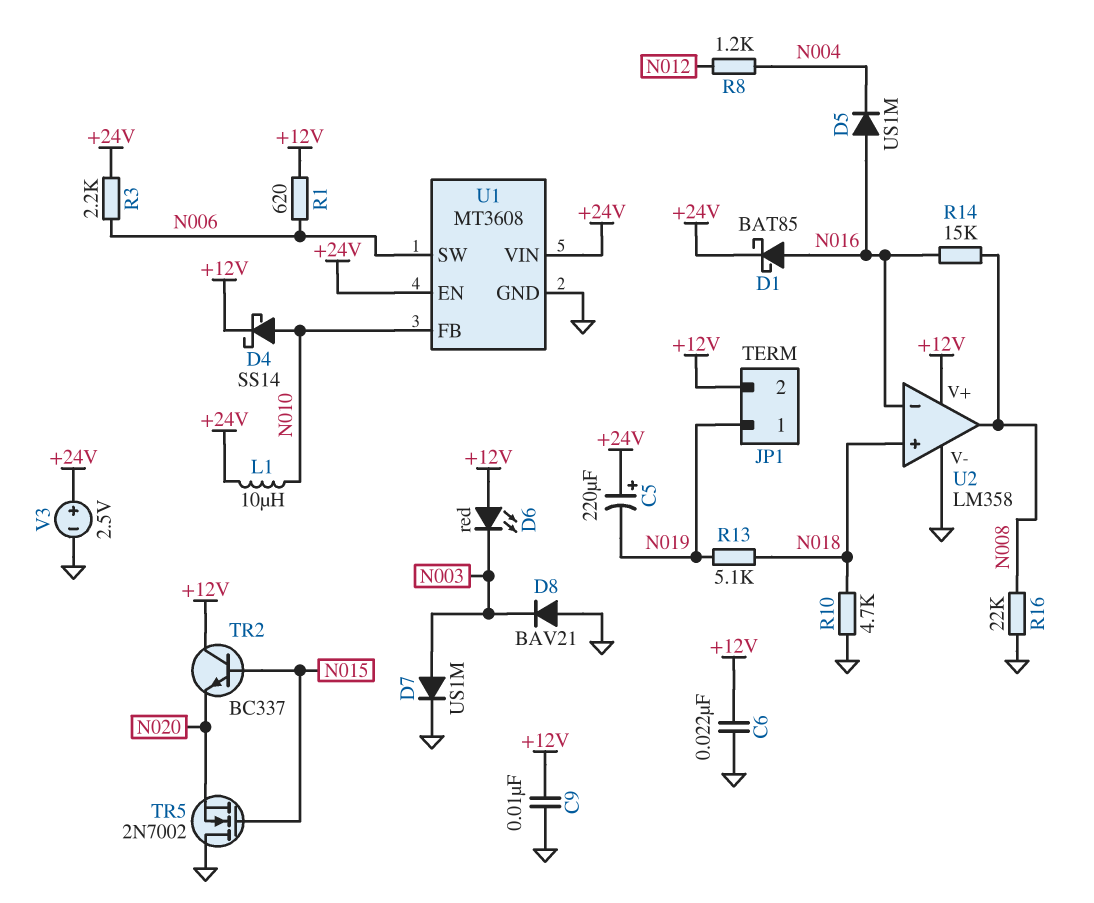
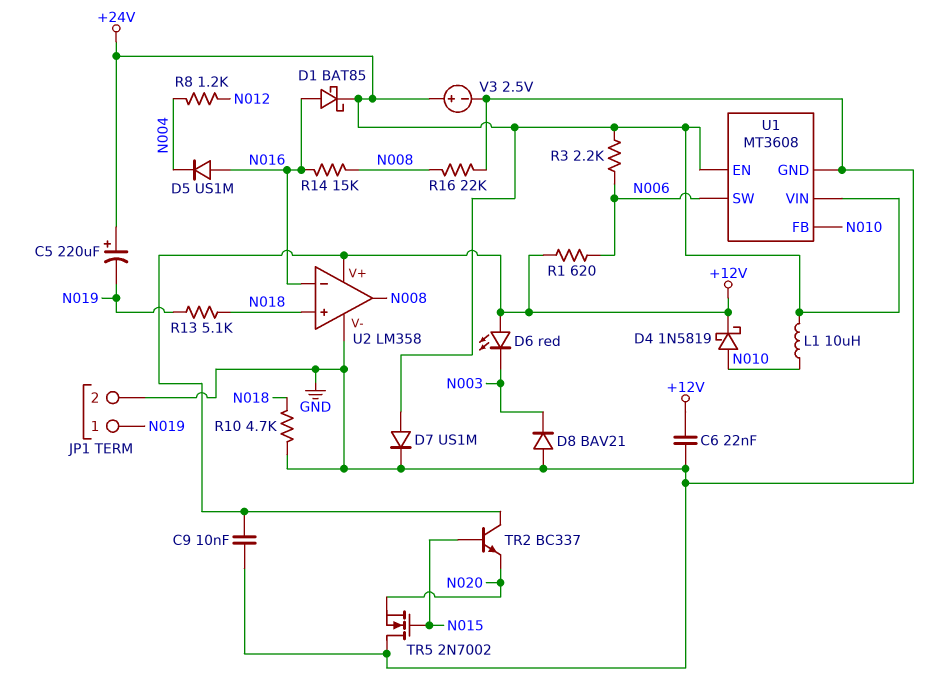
D4: schottky SS14 (A N010, K +12V) -> schottky 1N5819 (A N010, K +12V)
D7: diode US1M (A N003, K GND) -> diode US1M (A +24V, K GND)
JP1 pin 2: +12V -> GND

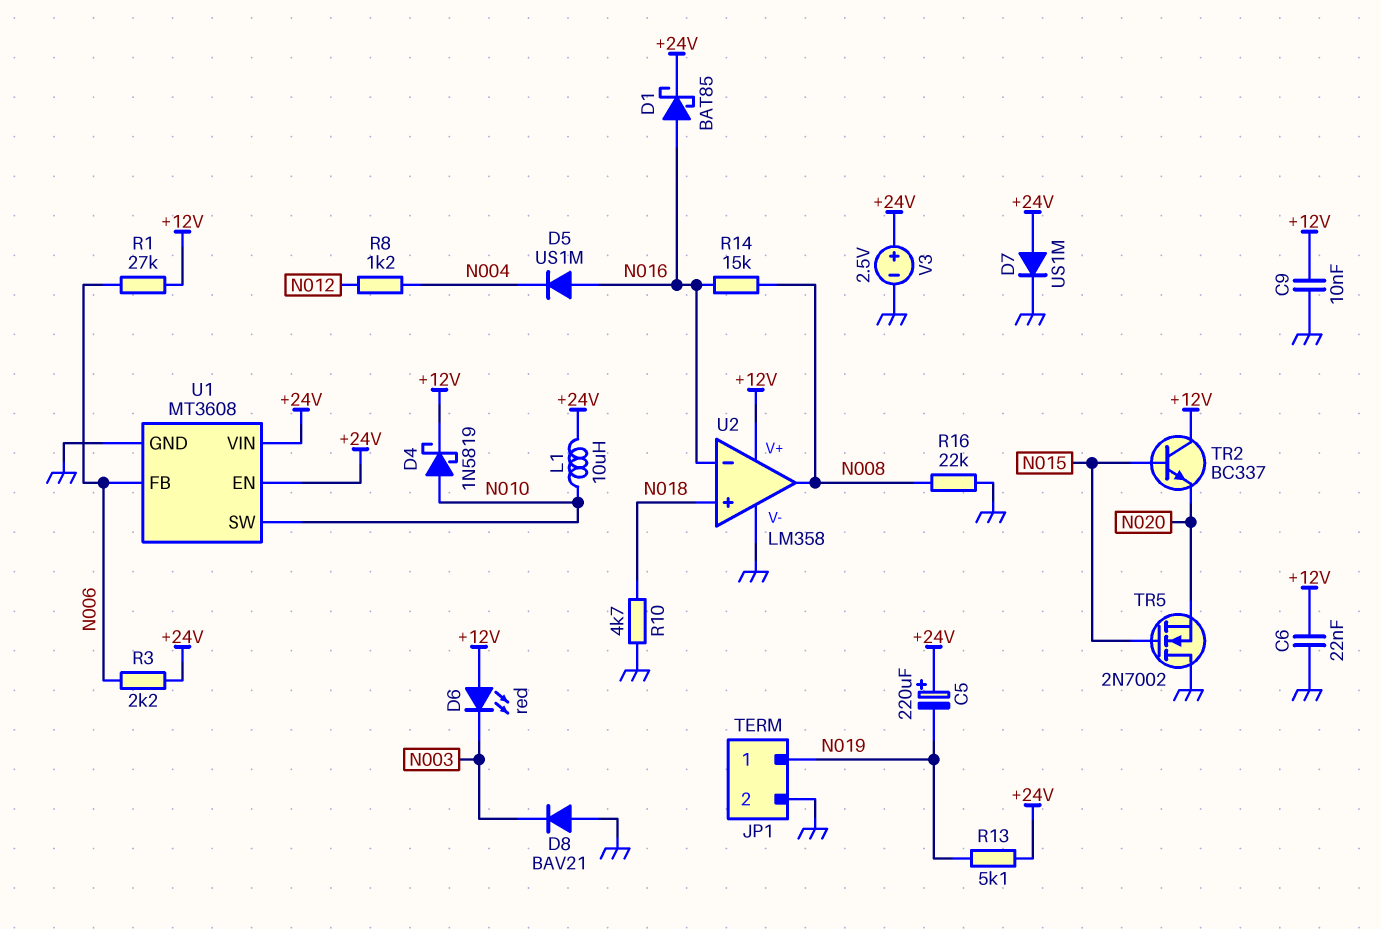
R1: 620 (+12V, N006) -> 27k (+12V, N006)
R13: 5.1k (N018, N019) -> 5.1k (+24V, N019)
U1 pin FB: N010 -> N006
U1 pin SW: N006 -> N010

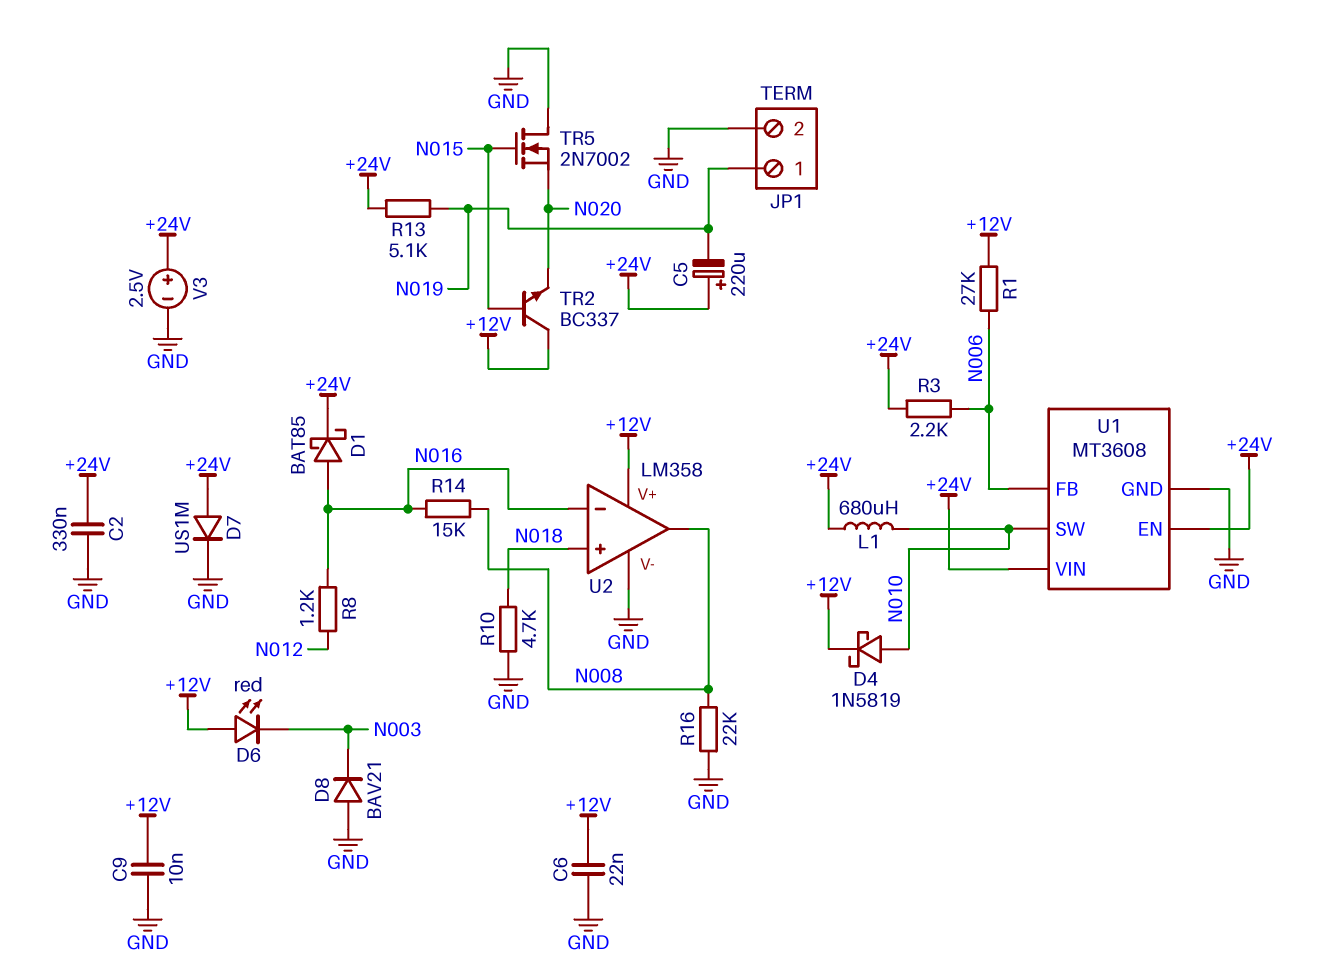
C2: none -> 330nF (+24V, GND)
D5: diode US1M (A N016, K N004) -> none
L1: 10uH (+24V, N010) -> 680uH (+24V, N010)
R8: 1.2k (N004, N012) -> 1.2k (N012, N016)

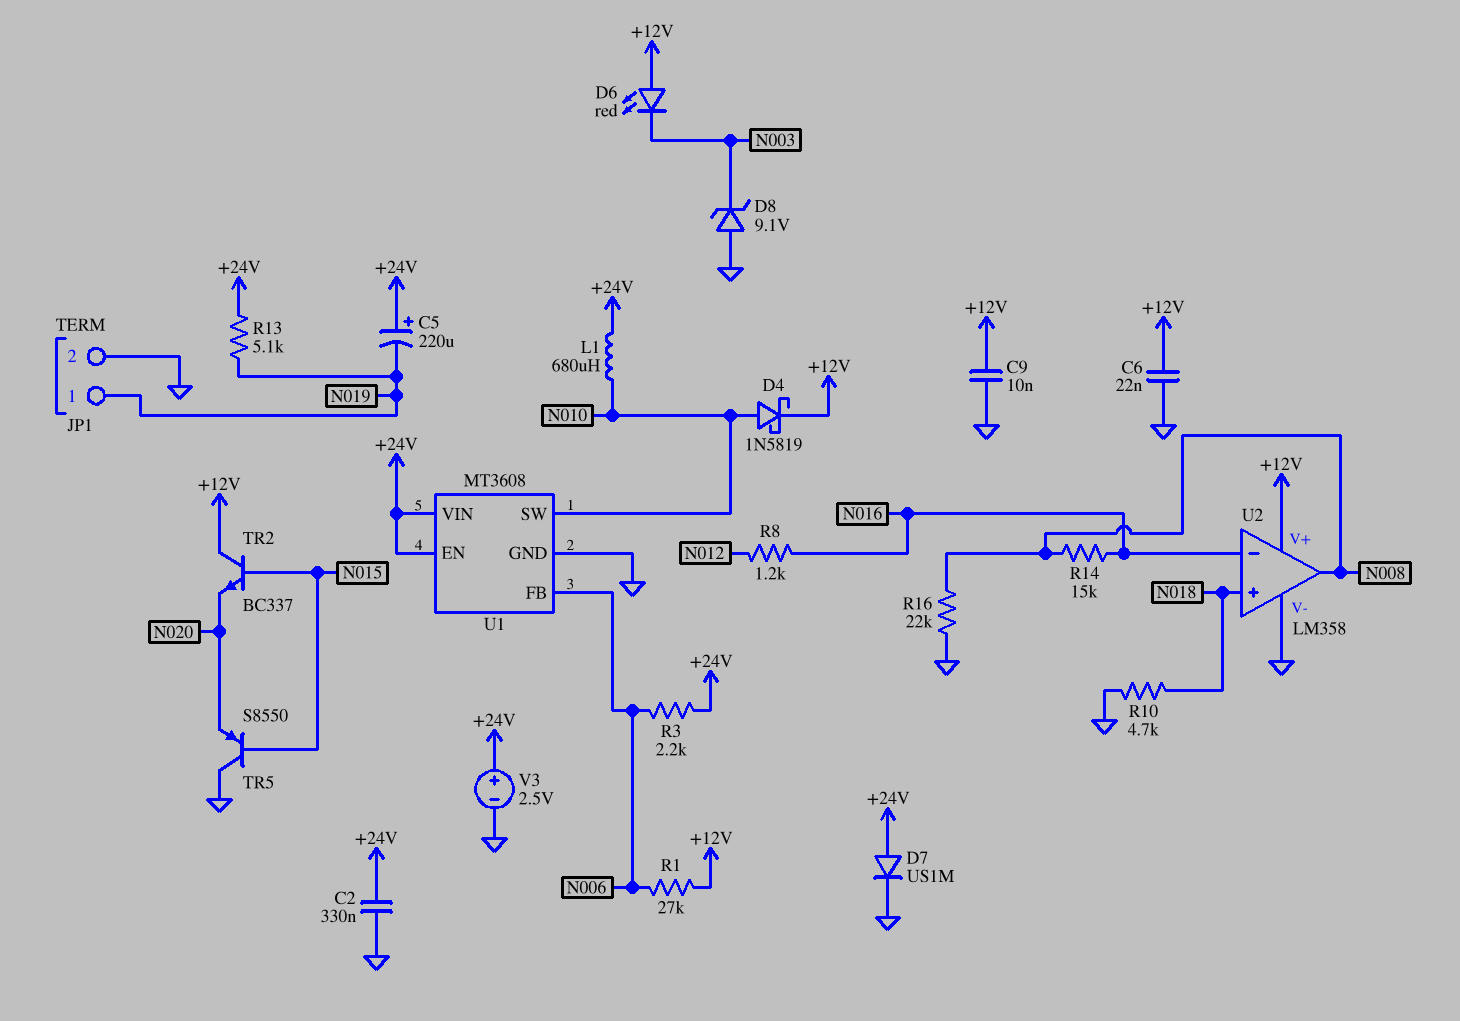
D1: schottky BAT85 (A N016, K +24V) -> none
D8: diode BAV21 (A GND, K N003) -> zener 9.1V (A GND, K N003)
TR5: NMOS 2N7002 (G N015, D GND, S N020) -> PNP S8550 (B N015, C GND, E N020)

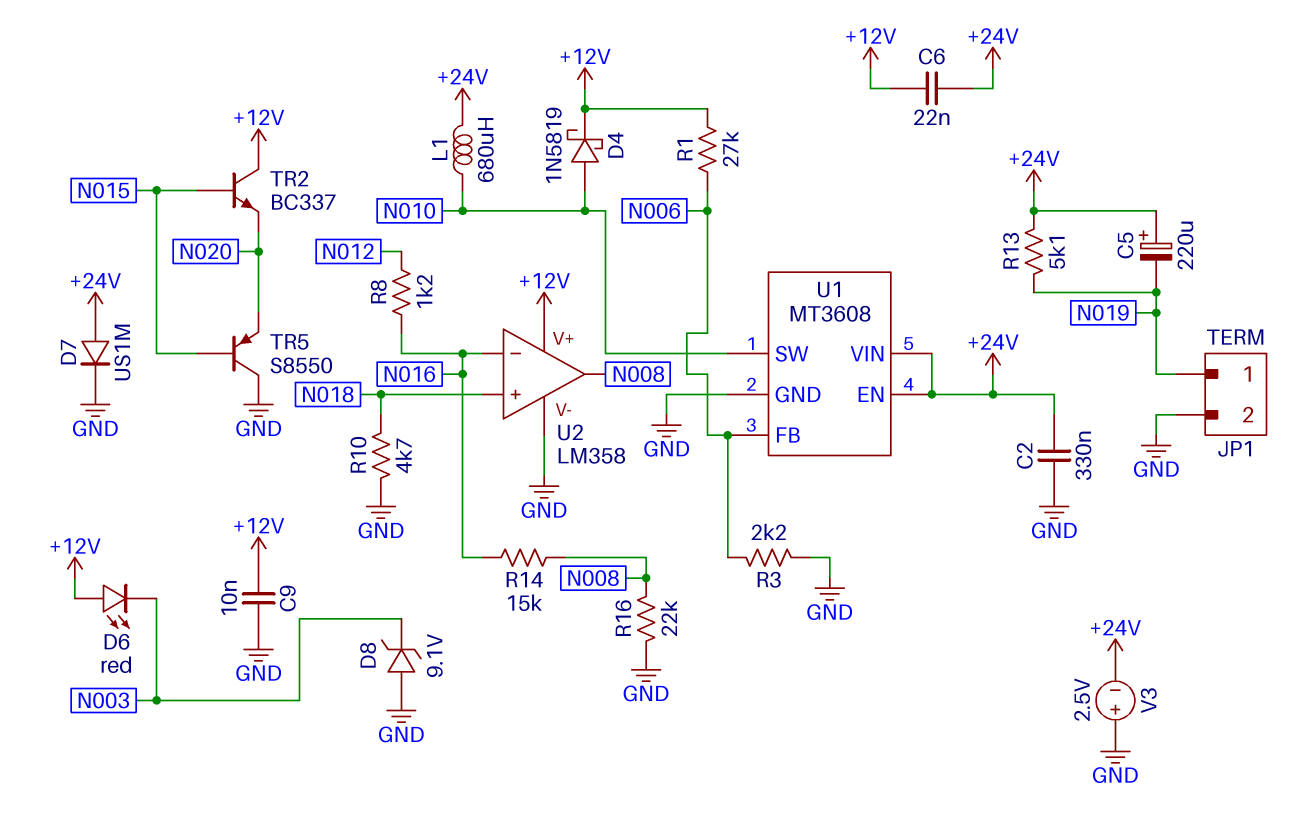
C6: 22nF (+12V, GND) -> 22nF (+12V, +24V)
R3: 2.2k (+24V, N006) -> 2.2k (GND, N006)
V3: 2.5V (plus +24V, minus GND) -> 2.5V (plus GND, minus +24V)

